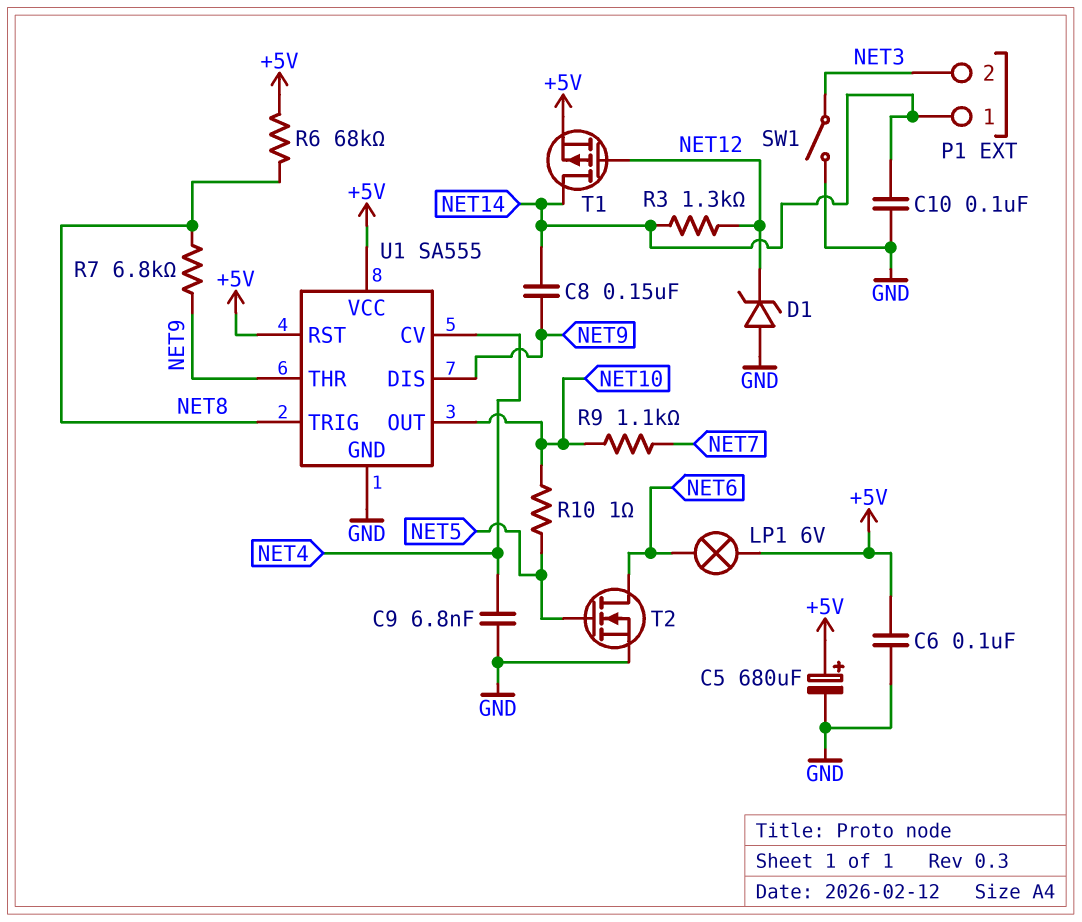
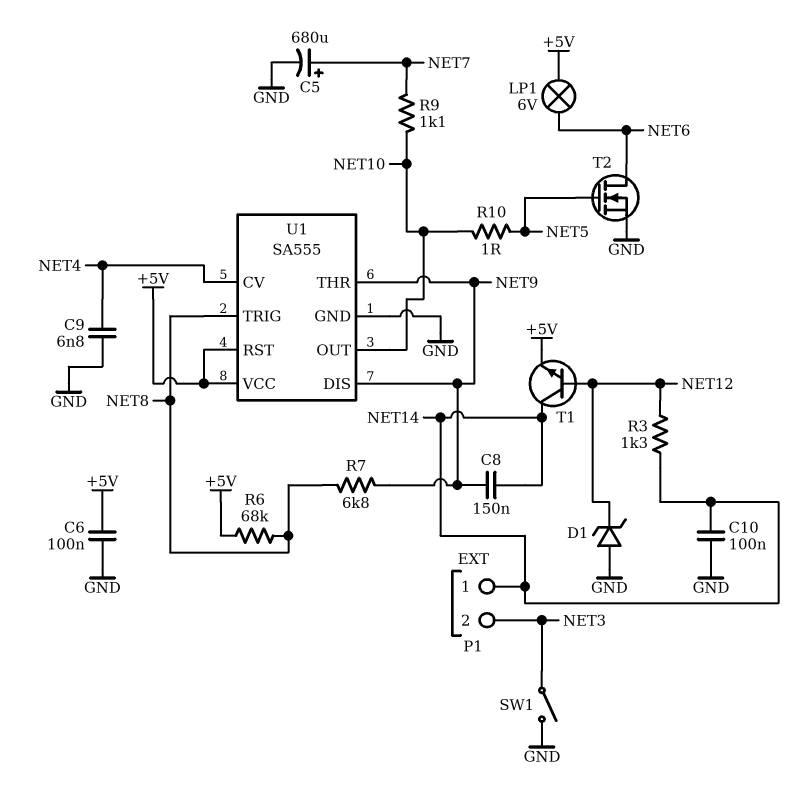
C5: 680uF (plus +5V, minus GND) -> 680uF (plus NET7, minus GND)
T1: PMOS (G NET12, D NET14, S +5V) -> NPN (B NET12, C NET14, E +5V)

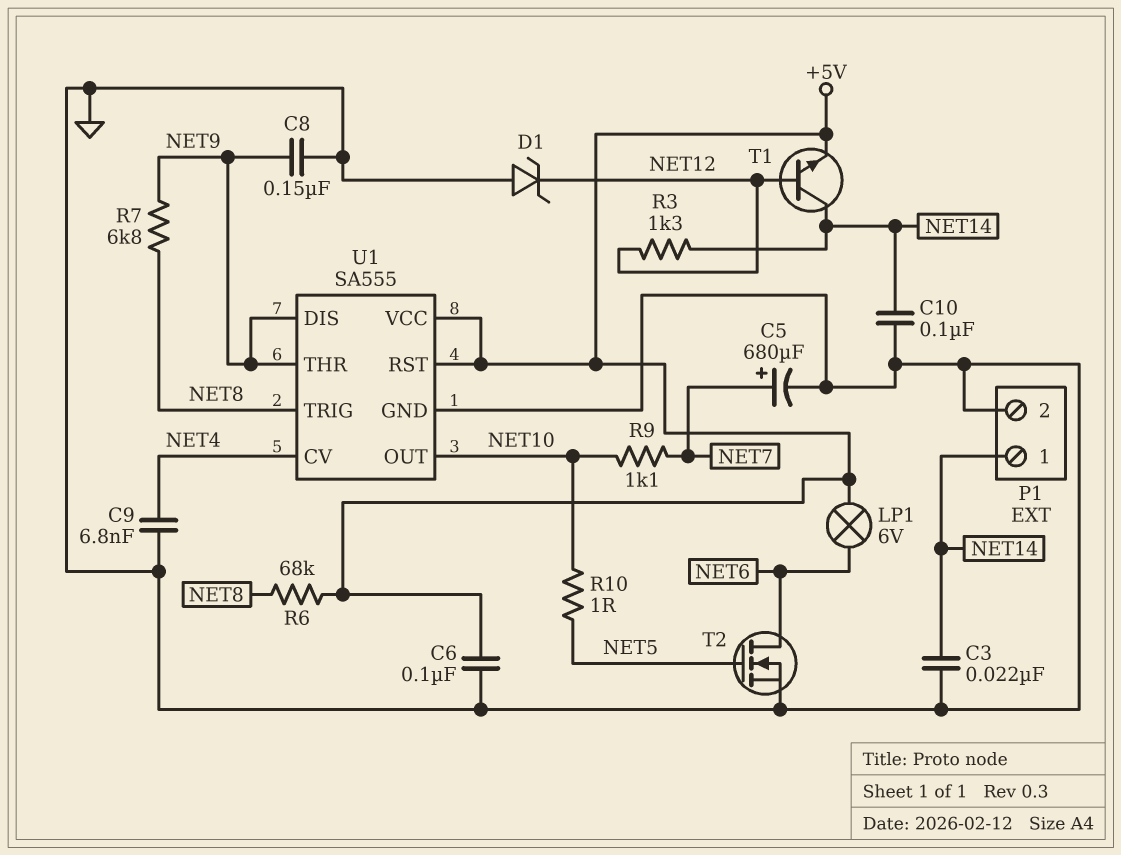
C3: none -> 22nF (GND, NET14)
C8: 150nF (NET9, NET14) -> 150nF (GND, NET9)
P1 pin 2: NET3 -> GND
SW1: switch (GND, NET3) -> none

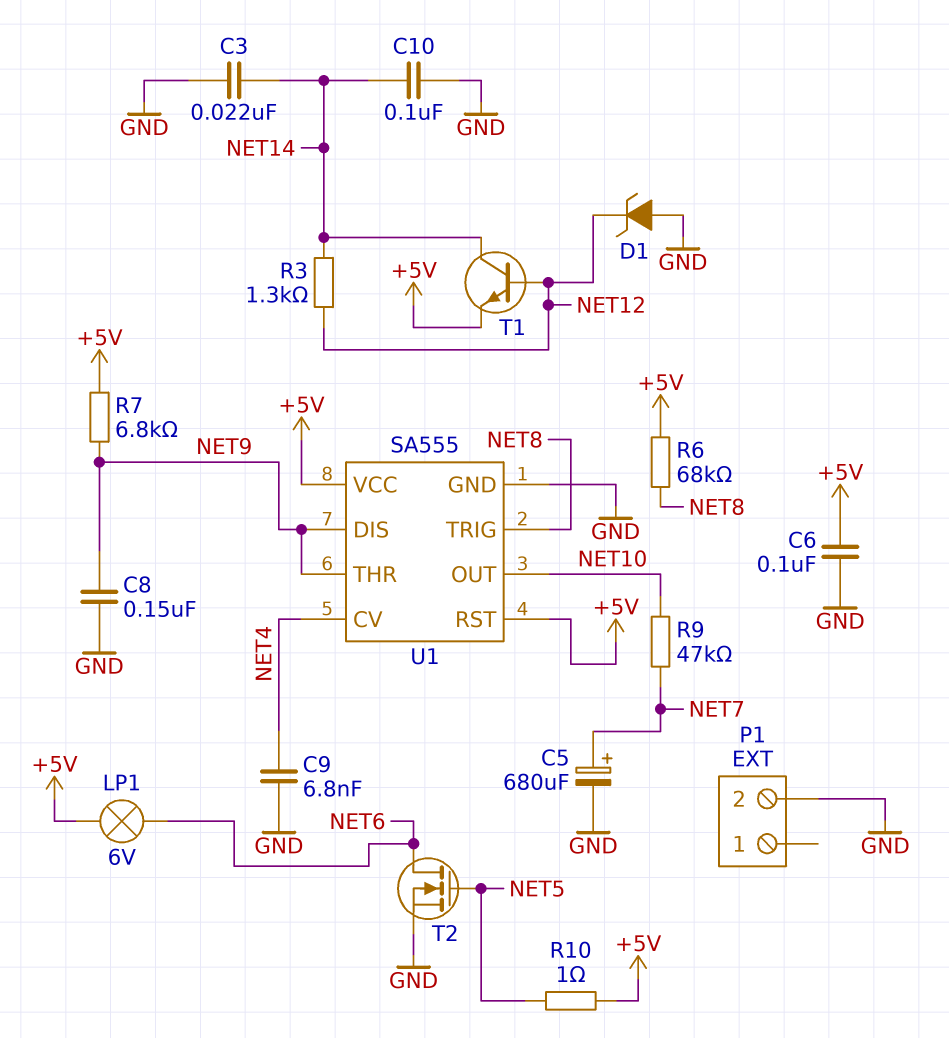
P1 pin 1: NET14 -> none
R7: 6.8k (NET8, NET9) -> 6.8k (+5V, NET9)
R9: 1.1k (NET7, NET10) -> 47k (NET7, NET10)
R10: 1 (NET5, NET10) -> 1 (+5V, NET5)

